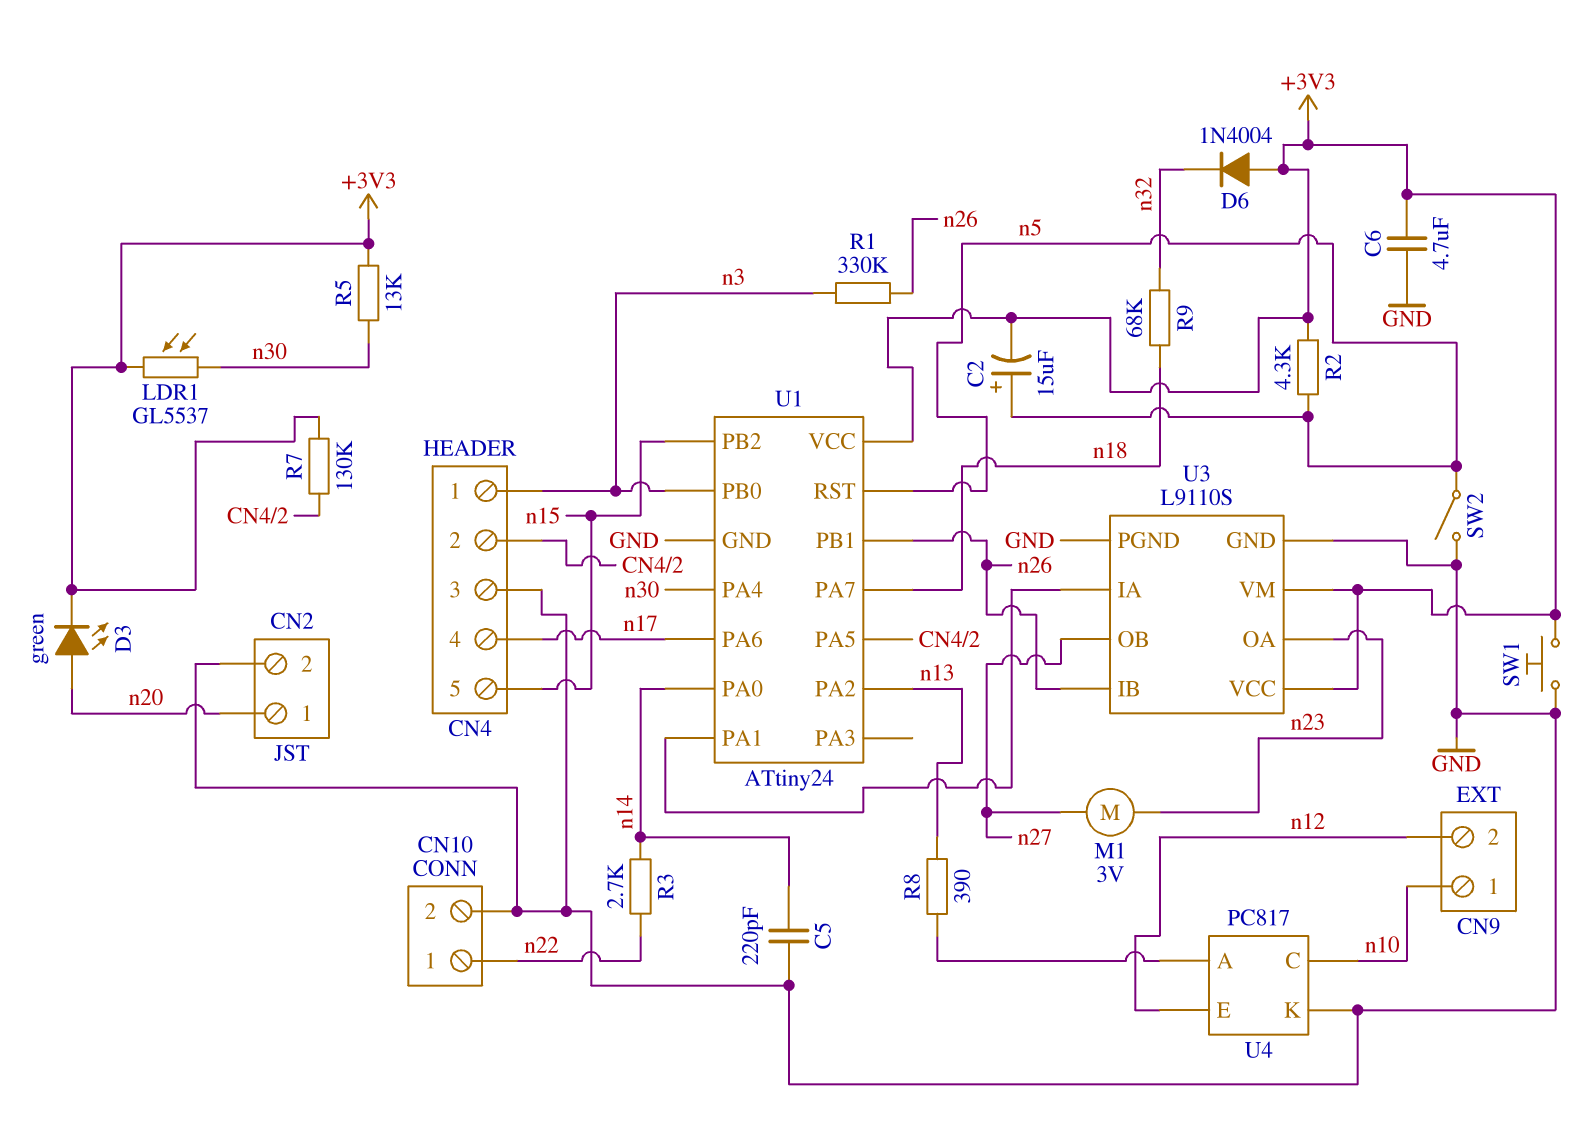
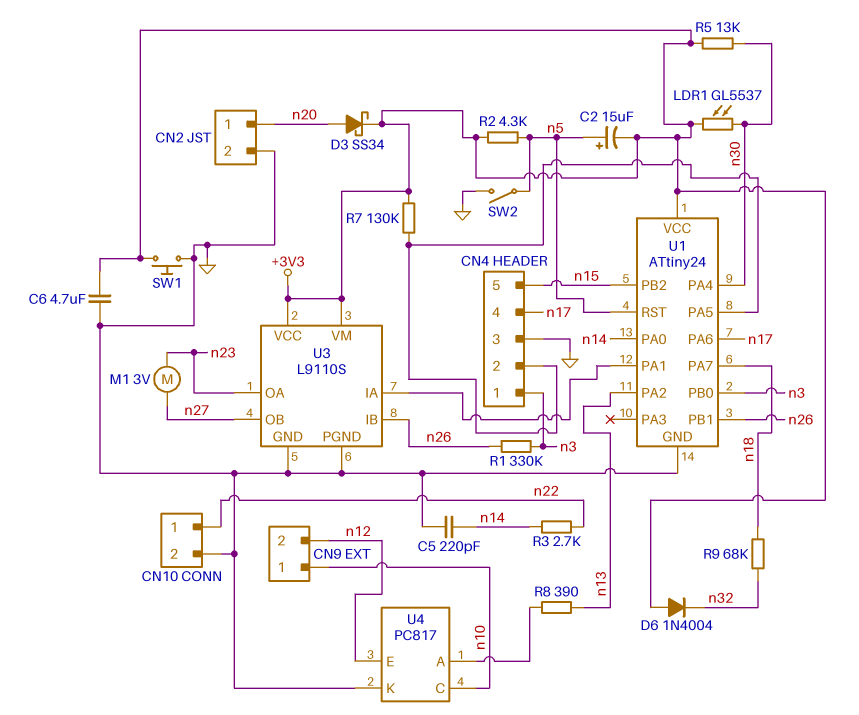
D3: LED green (A n20, K +3V3) -> schottky SS34 (A n20, K +3V3)

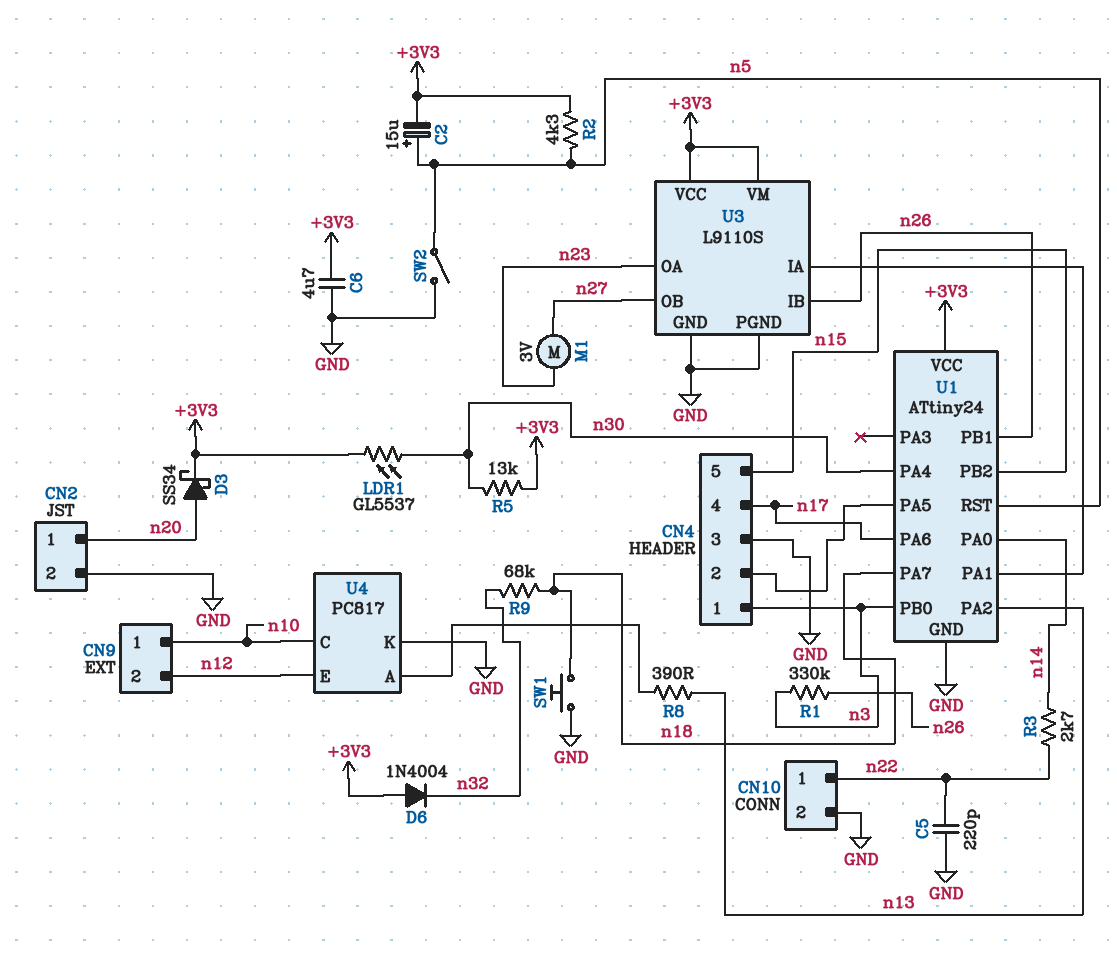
C5: 220pF (GND, n14) -> 220pF (GND, n22)
R7: 130k (+3V3, CN4/2) -> none
SW1: button (+3V3, GND) -> button (GND, n18)

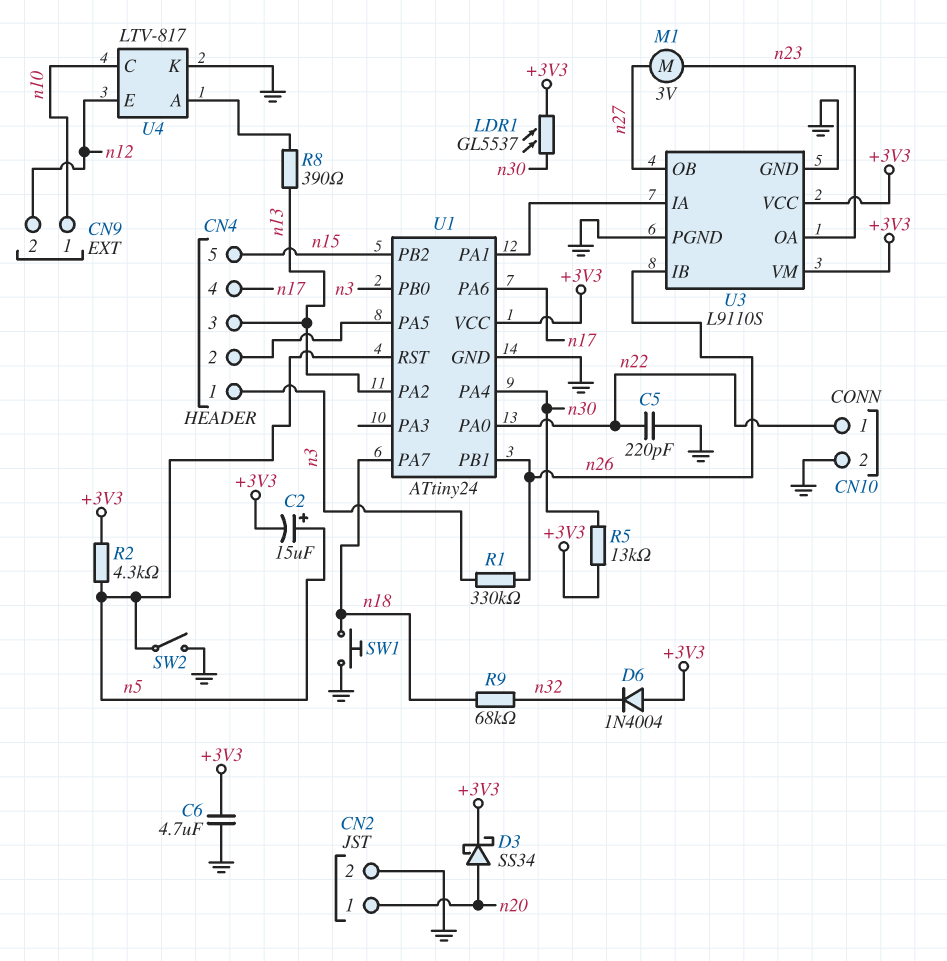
CN4 pin 3: GND -> n13
R3: 2.7k (n14, n22) -> none
U1 pin PA0: n14 -> n22
U4: PC817 -> LTV-817

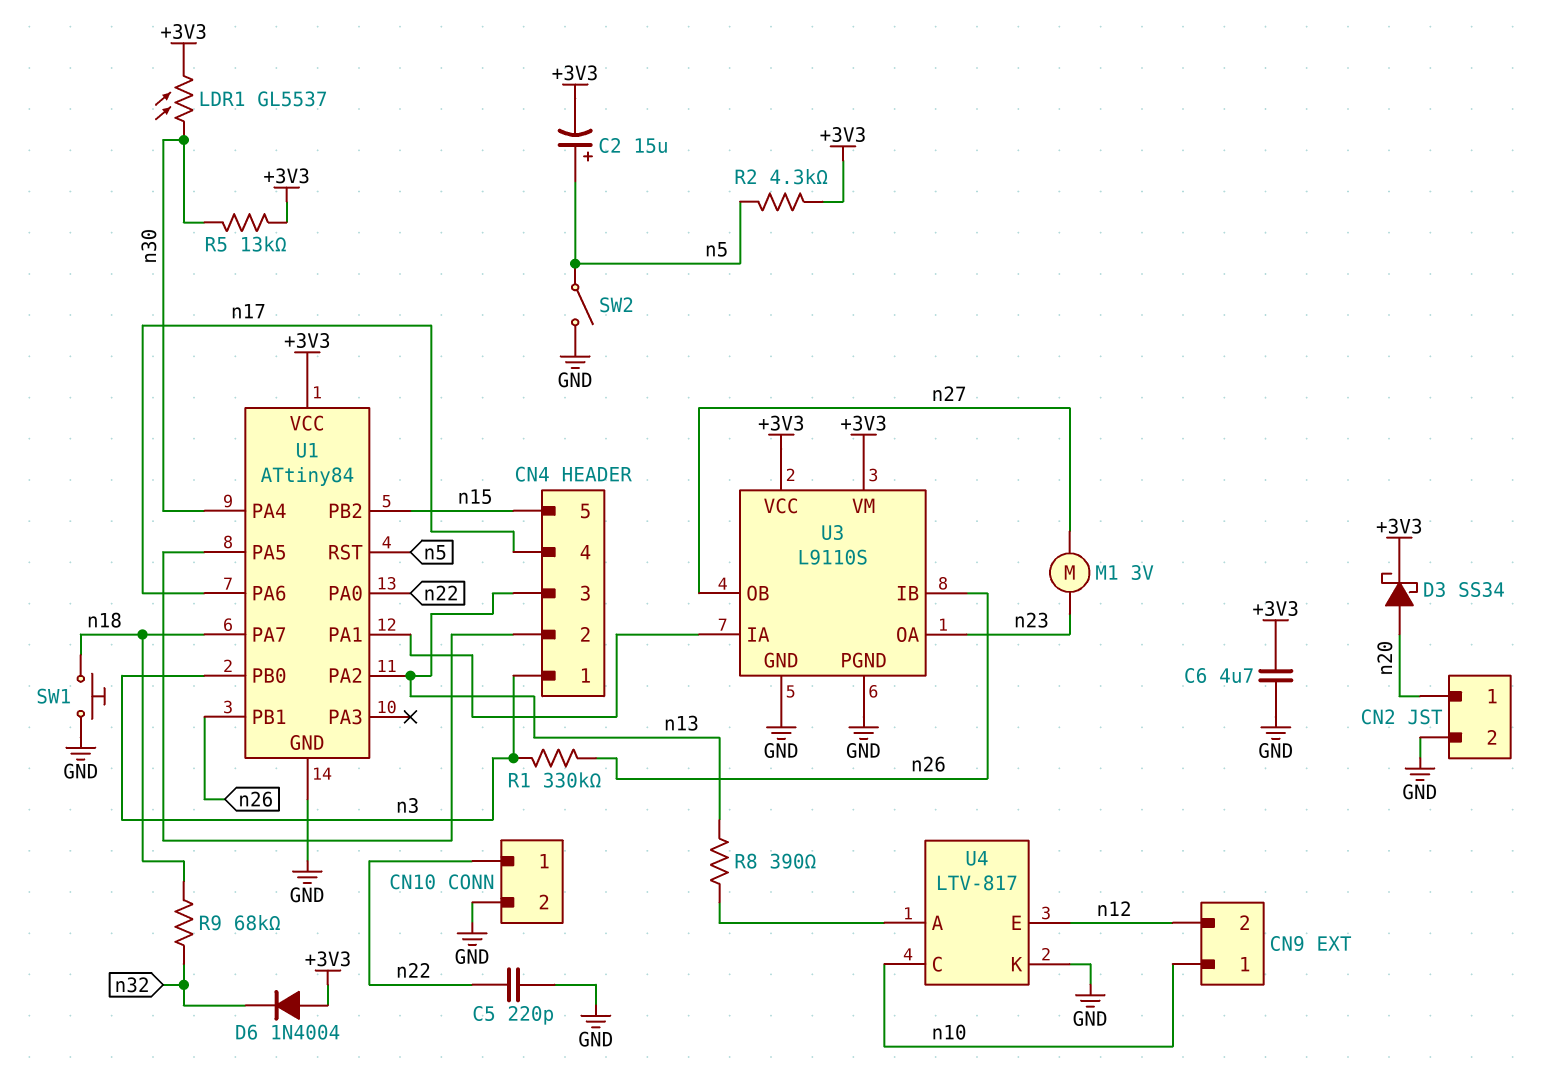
U1: ATtiny24 -> ATtiny84

